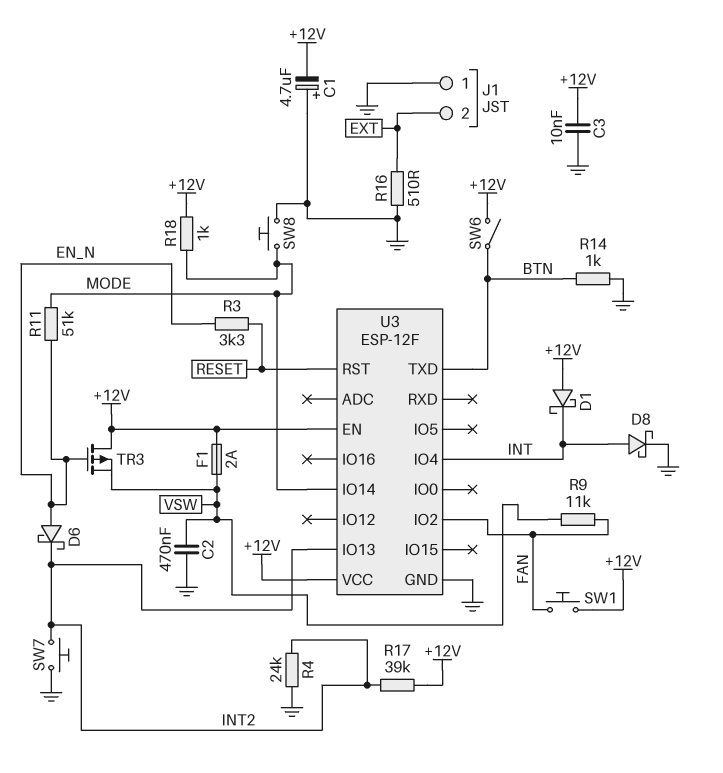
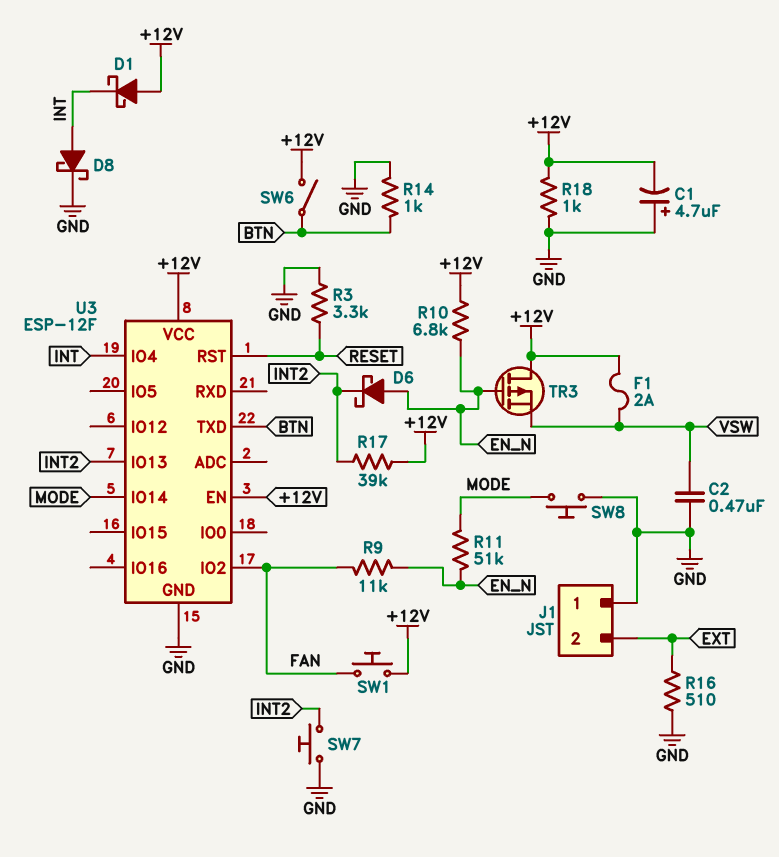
C3: 10nF (+12V, GND) -> none
R3: 3.3k (EN_N, RESET) -> 3.3k (GND, RESET)
R4: 24k (GND, INT2) -> none
R9: 11k (FAN, VSW) -> 11k (EN_N, FAN)
R10: none -> 6.8k (+12V, EN_N)
R18: 1k (+12V, MODE) -> 1k (+12V, GND)

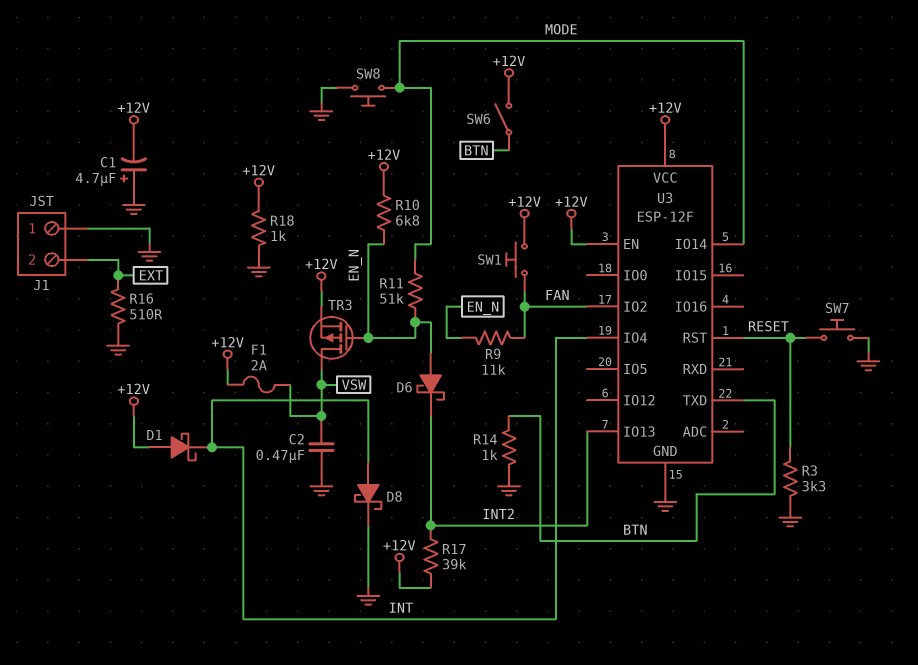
SW7: button (GND, INT2) -> button (GND, RESET)
TR3: PMOS (G EN_N, D +12V, S VSW) -> PMOS (G EN_N, D VSW, S +12V)

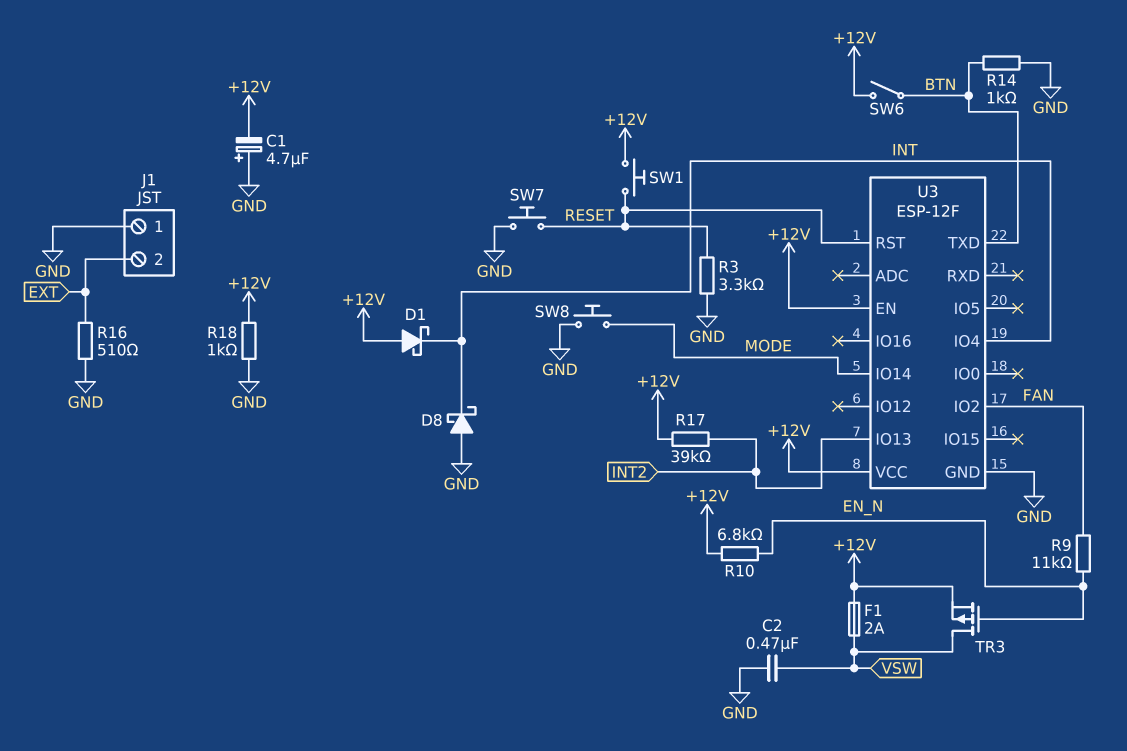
D6: schottky (A EN_N, K INT2) -> none
D8: schottky (A INT, K GND) -> schottky (A GND, K INT)
R11: 51k (EN_N, MODE) -> none
SW1: button (+12V, FAN) -> button (+12V, RESET)

